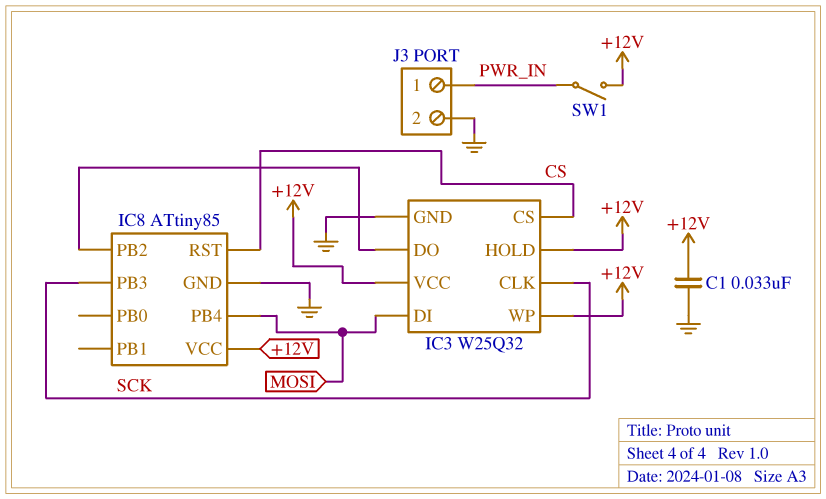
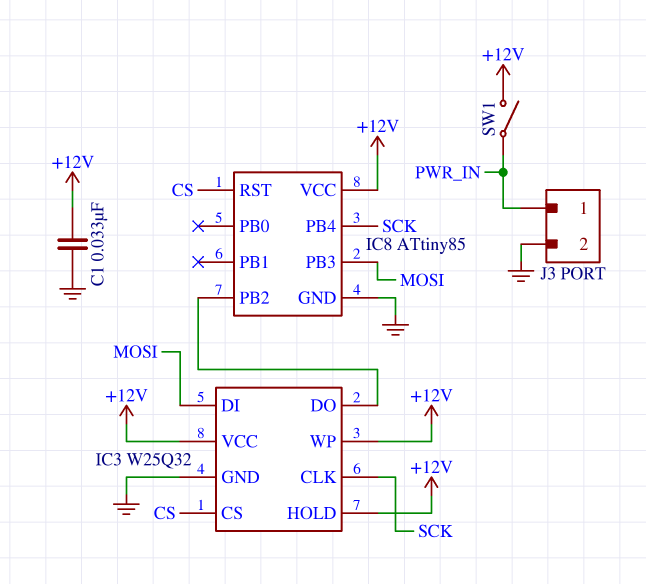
IC8 pin PB3: SCK -> MOSI
IC8 pin PB4: MOSI -> SCK

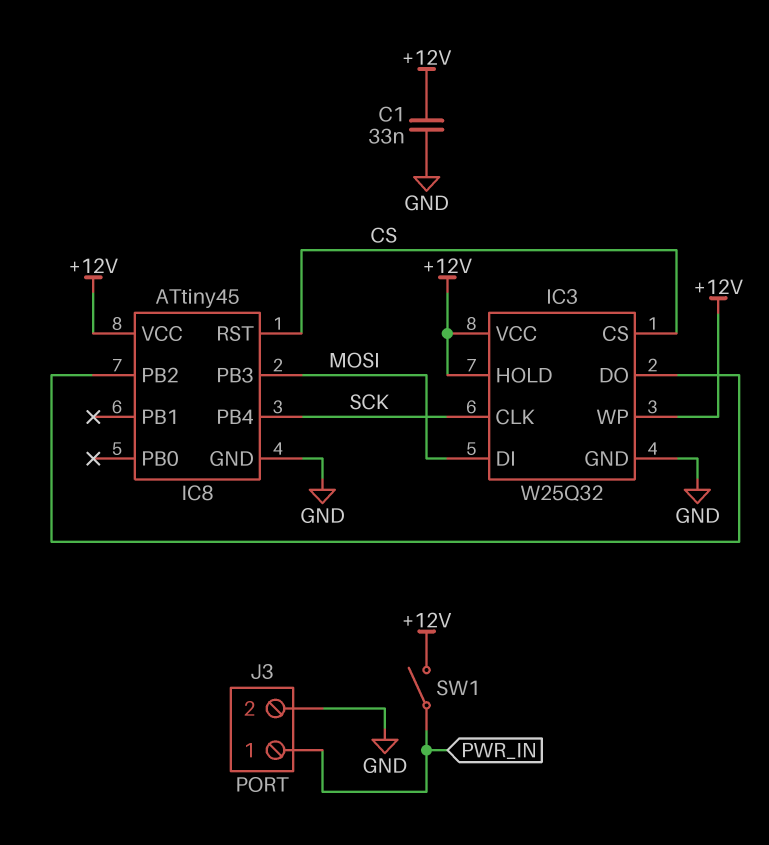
IC8: ATtiny85 -> ATtiny45

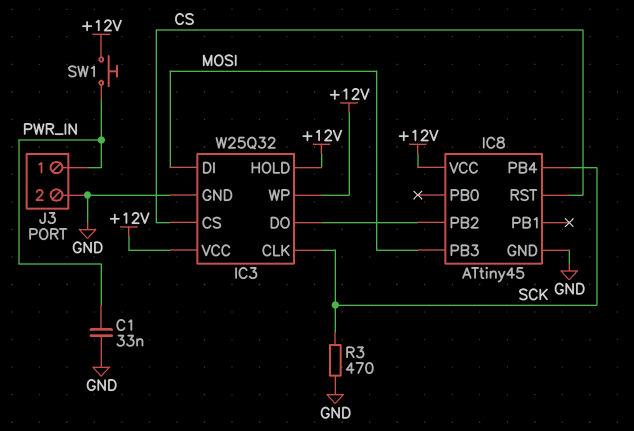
C1: 33nF (+12V, GND) -> 33nF (GND, PWR_IN)
R3: none -> 470 (GND, SCK)
SW1: switch (+12V, PWR_IN) -> button (+12V, PWR_IN)

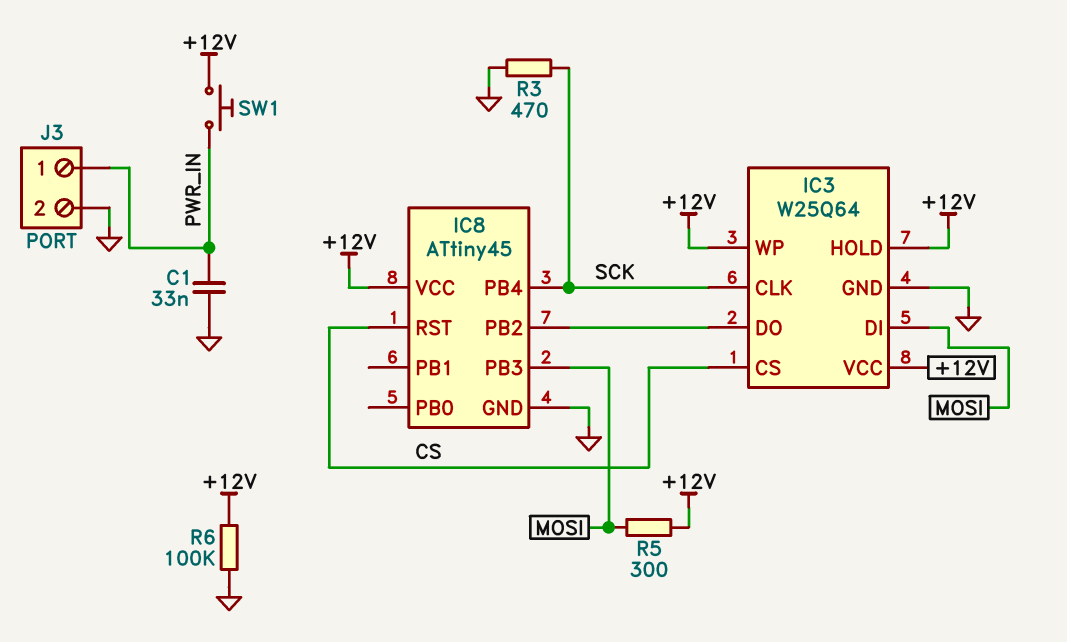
IC3: W25Q32 -> W25Q64
R5: none -> 300 (+12V, MOSI)
R6: none -> 100k (+12V, GND)

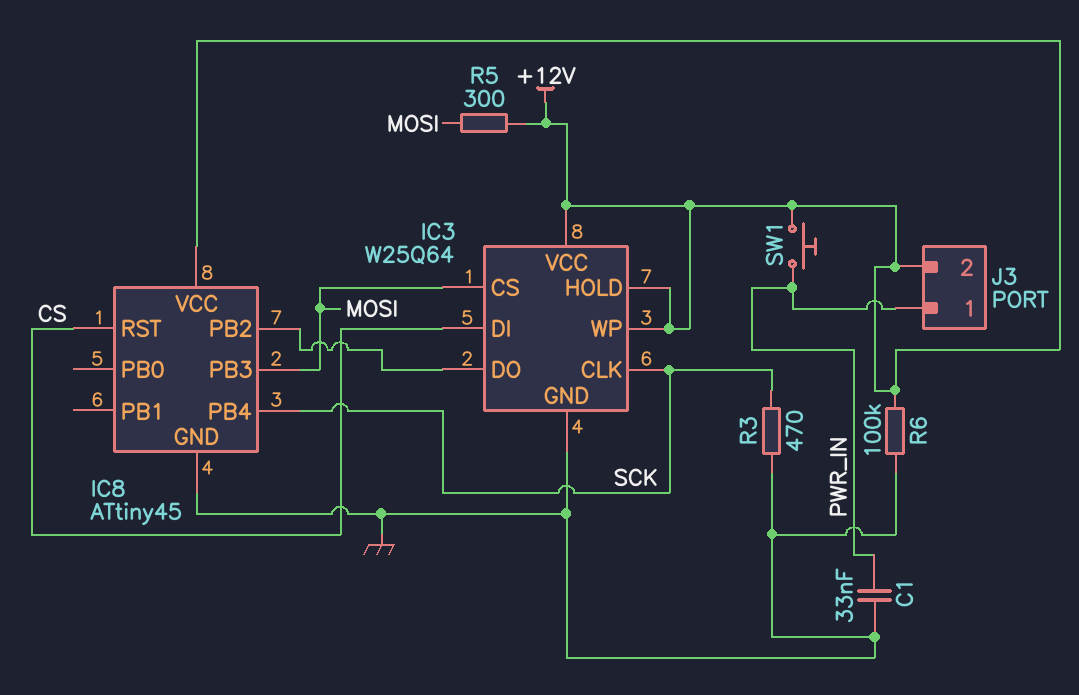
IC3 pin CS: CS -> MOSI
IC3 pin DI: MOSI -> CS
J3 pin 2: GND -> +12V

